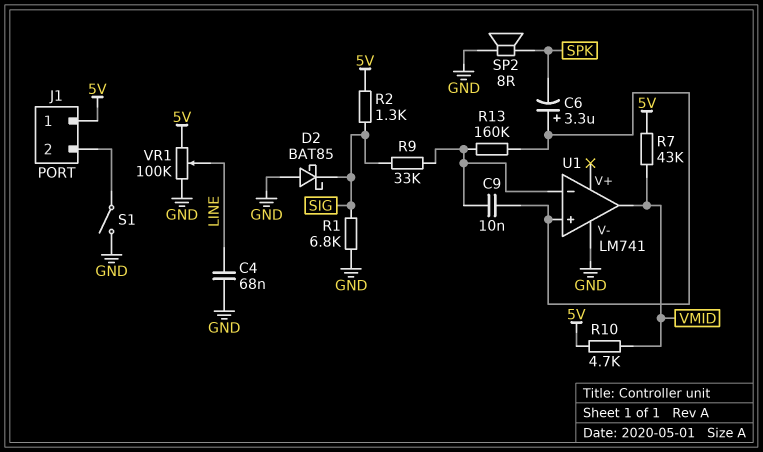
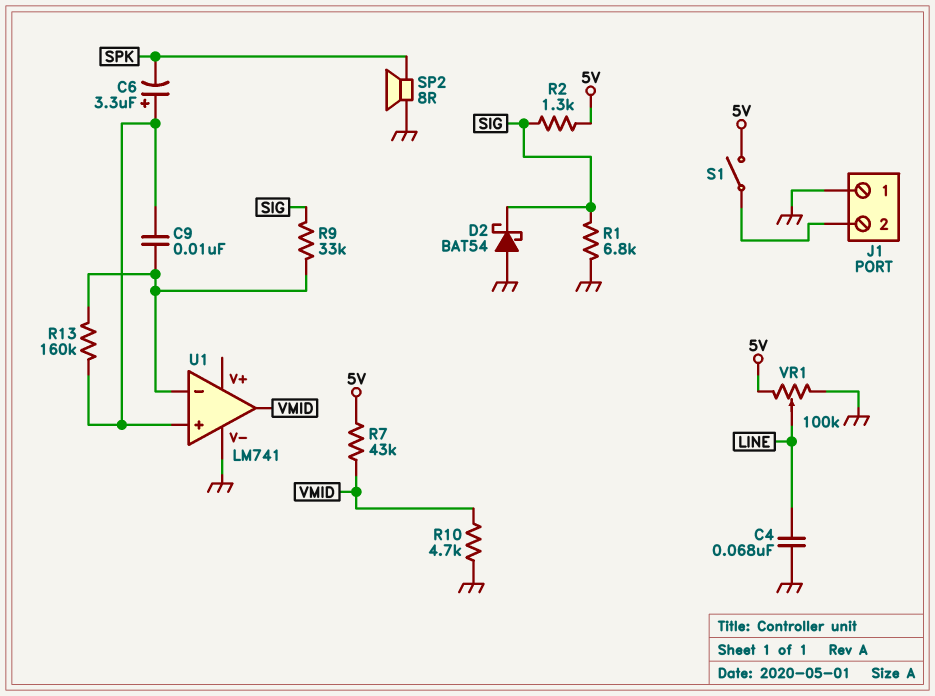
D2: schottky BAT85 (A GND, K SIG) -> schottky BAT54 (A GND, K SIG)
J1 pin 1: 5V -> GND
R10: 4.7k (5V, VMID) -> 4.7k (GND, VMID)
S1: switch (GND, J1/2) -> switch (5V, J1/2)

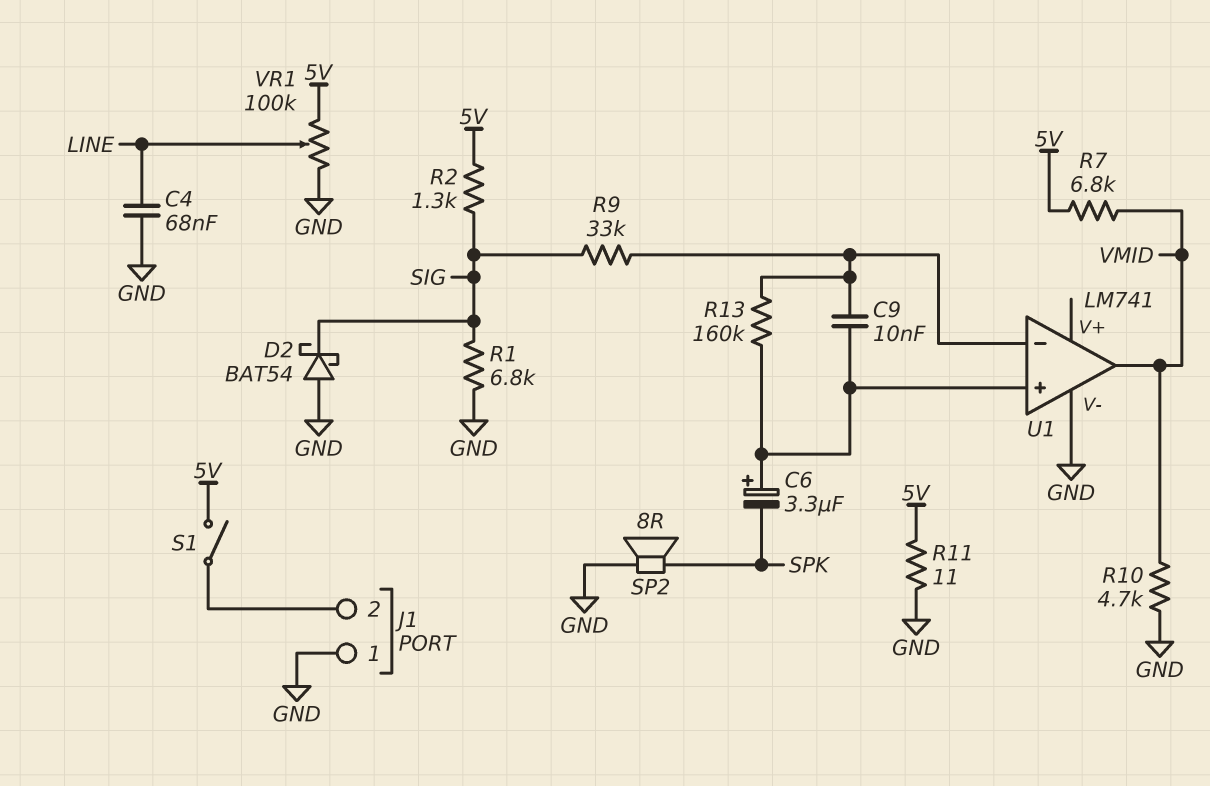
R7: 43k (5V, VMID) -> 6.8k (5V, VMID)
R11: none -> 11 (5V, GND)

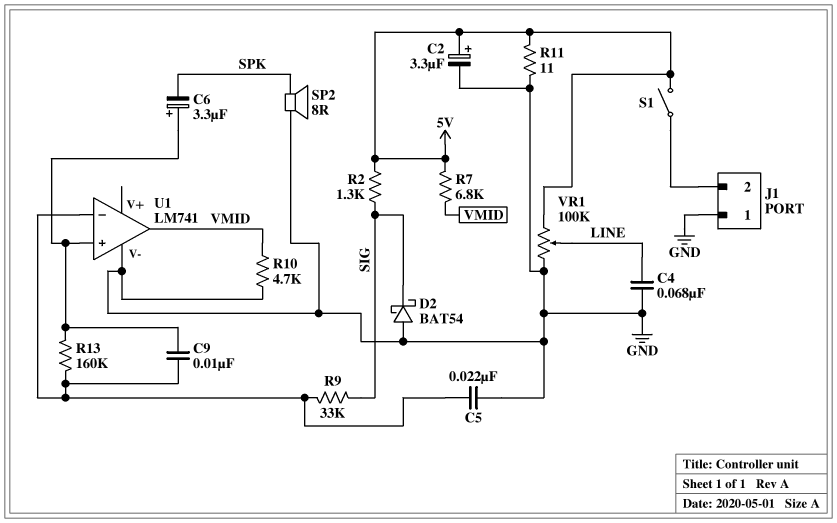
C2: none -> 3.3uF (plus 5V, minus GND)
C5: none -> 22nF (GND, U1/in-)
R1: 6.8k (GND, SIG) -> none

